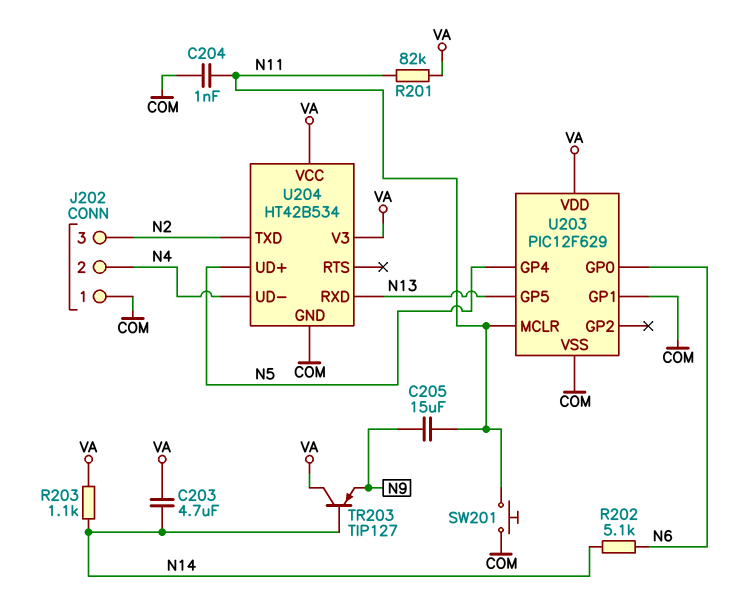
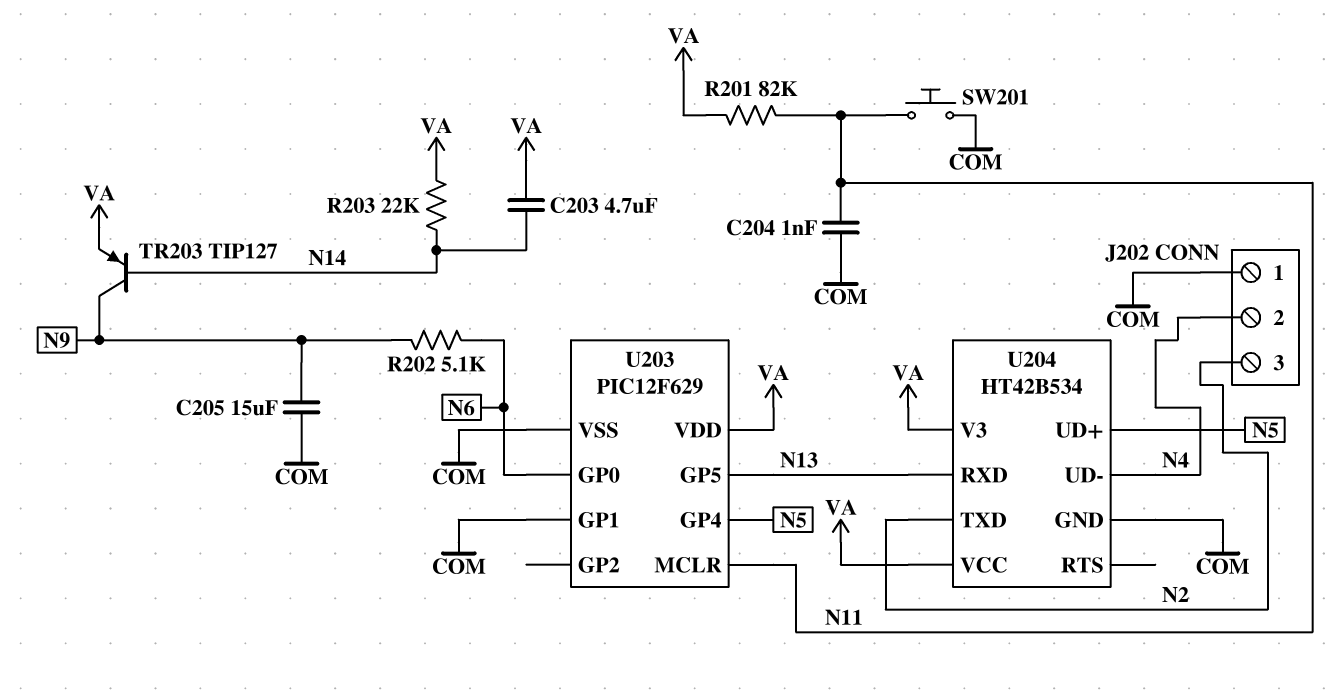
C205: 15uF (N9, N11) -> 15uF (COM, N9)
R202: 5.1k (N6, N14) -> 5.1k (N6, N9)
R203: 1.1k (N14, VA) -> 22k (N14, VA)
TR203: PNP TIP127 (B N14, C VA, E N9) -> PNP TIP127 (B N14, C N9, E VA)

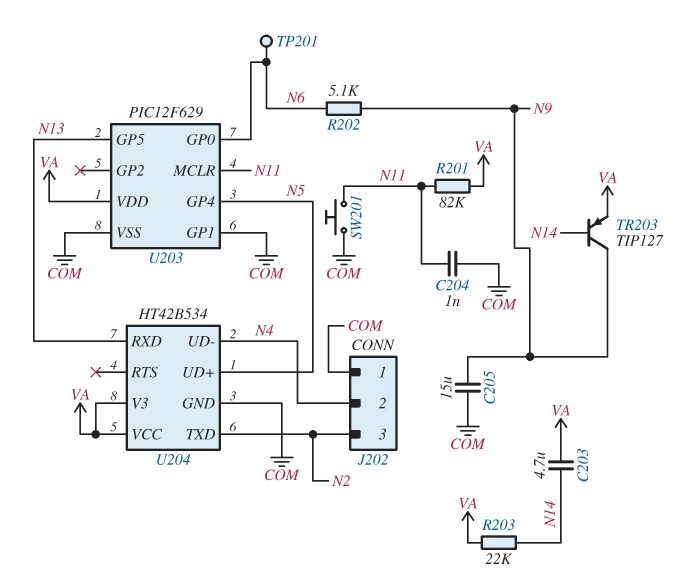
TP201: none -> test point (N6)

